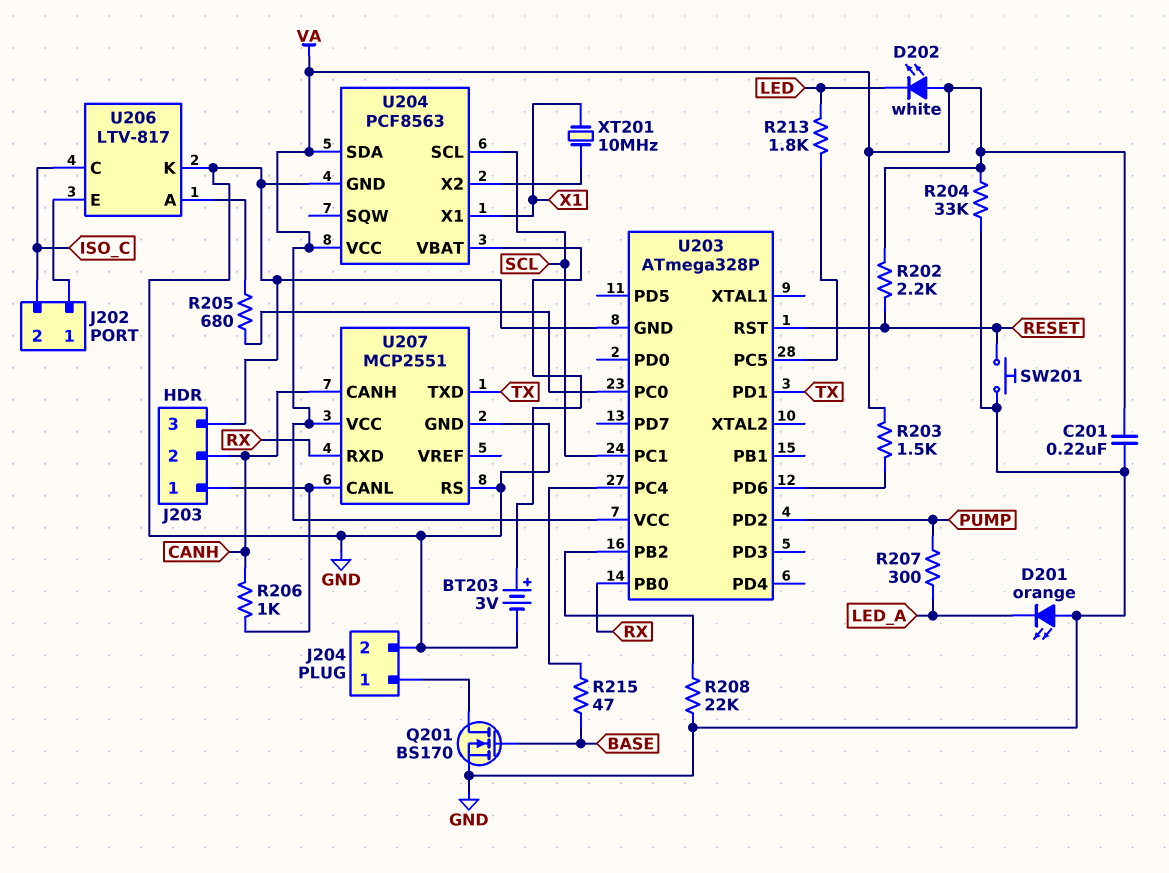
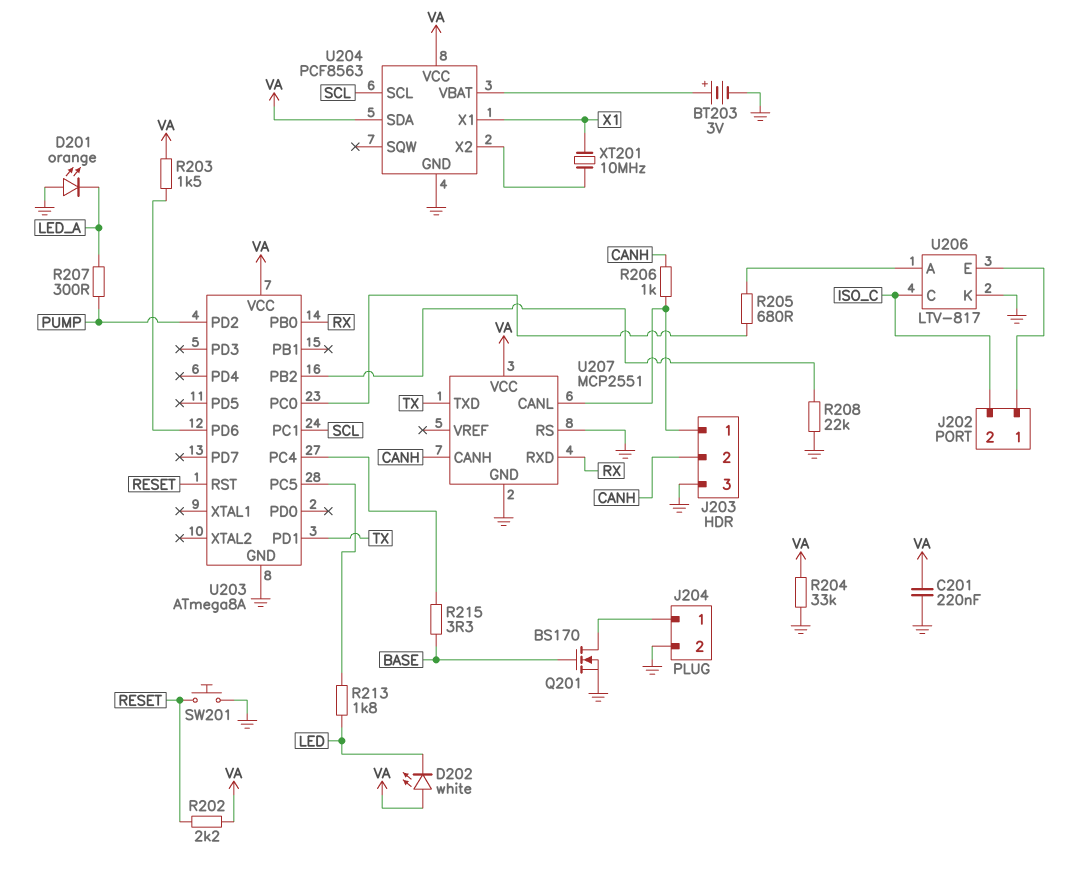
R215: 47 (BASE, U203/PC4) -> 3.3 (BASE, U203/PC4)
U203: ATmega328P -> ATmega8A

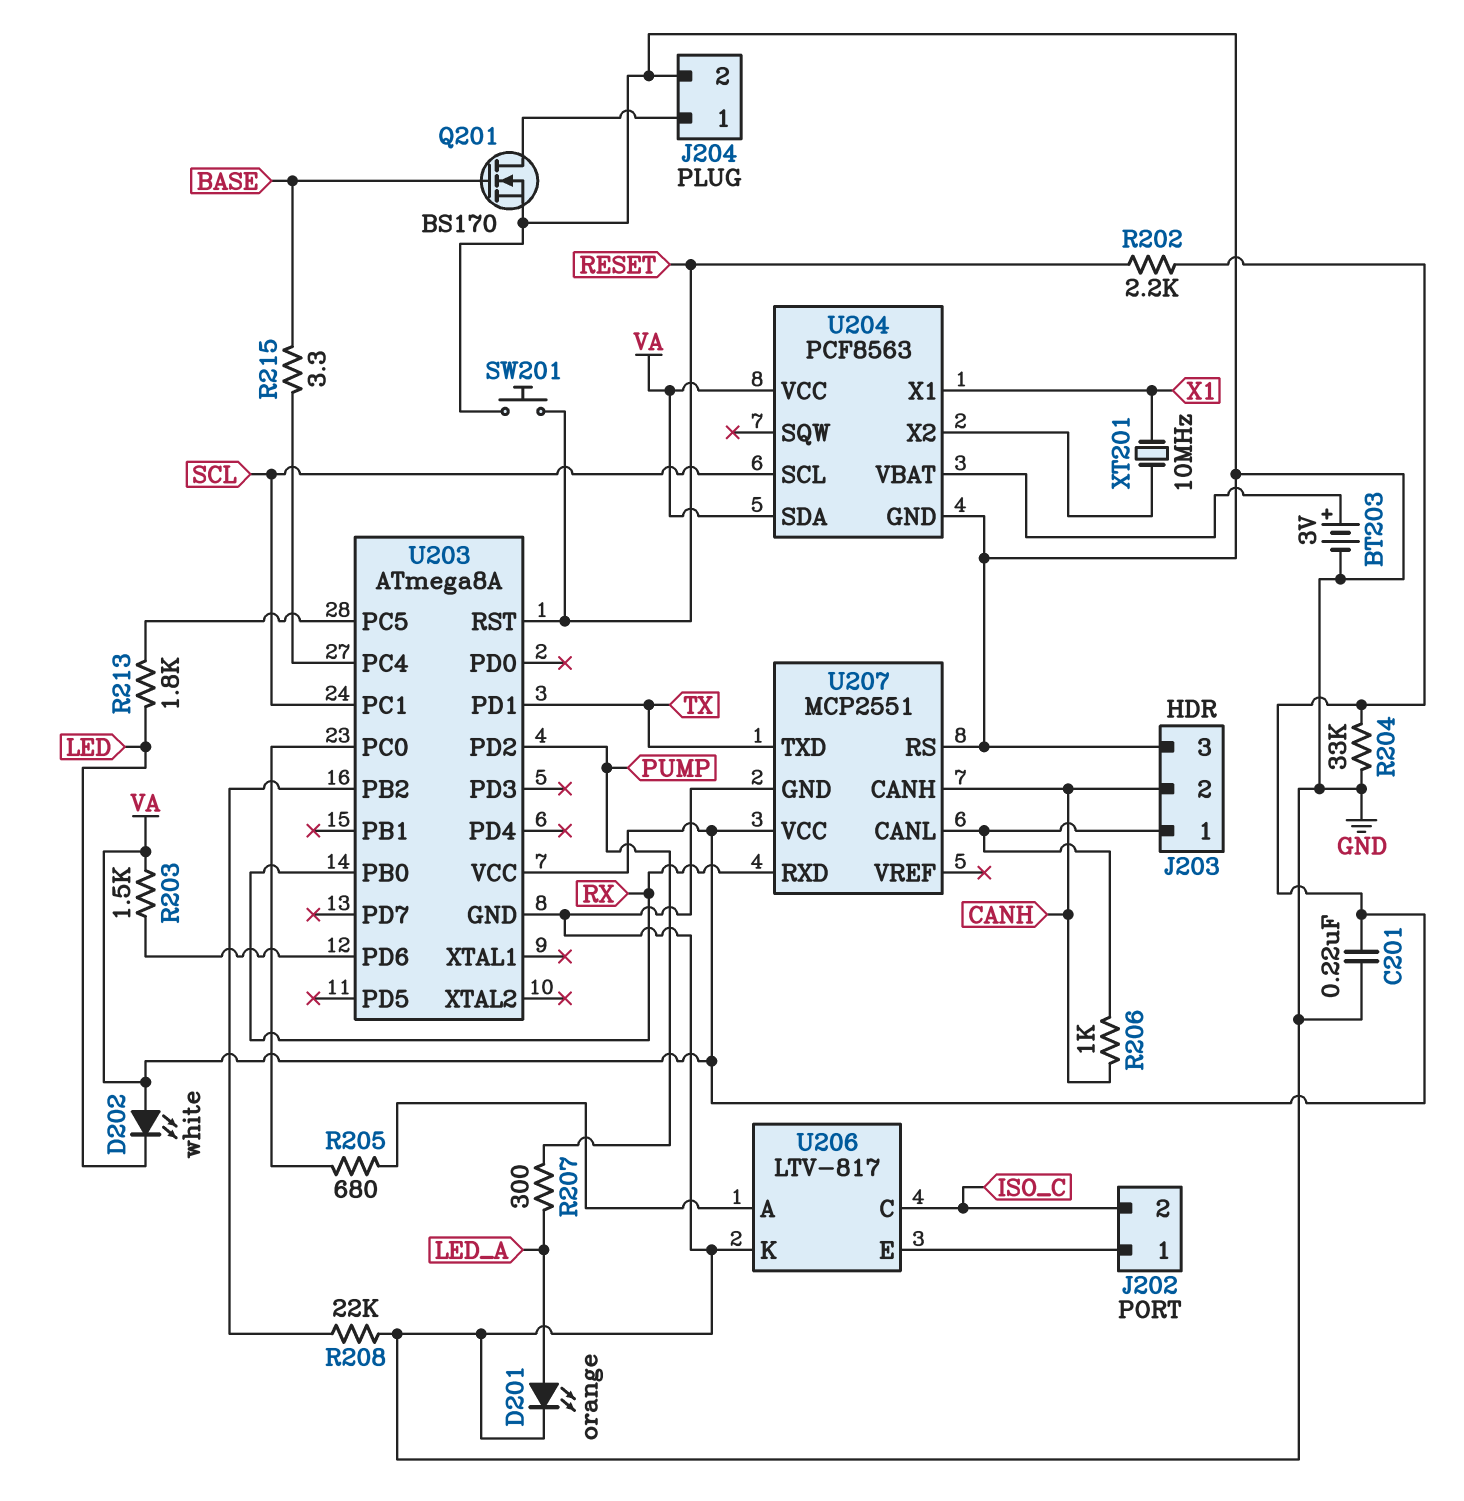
D201: LED orange (A GND, K LED_A) -> LED orange (A LED_A, K GND)

